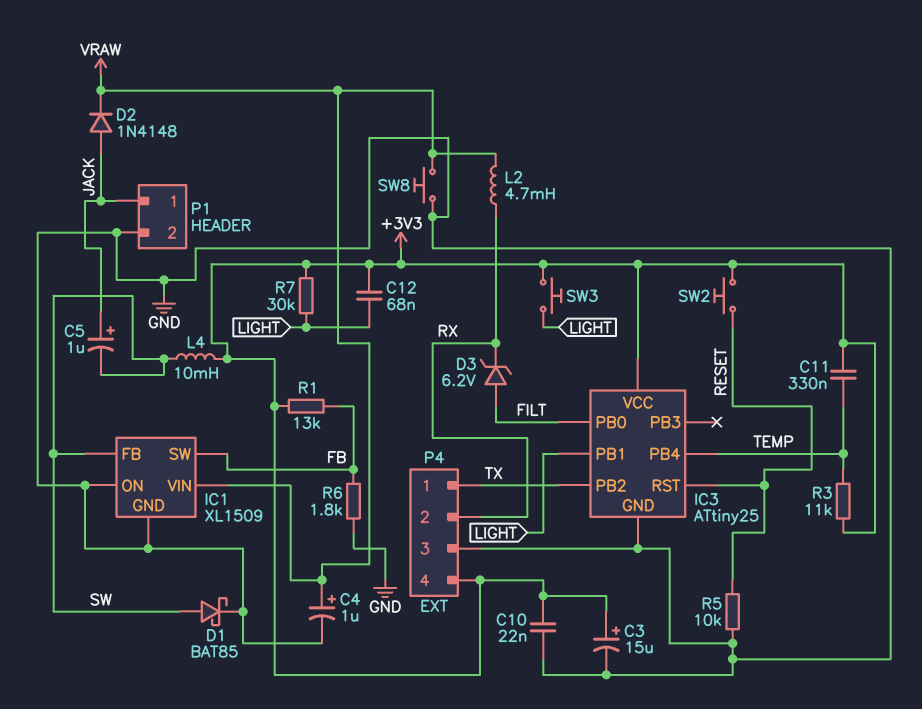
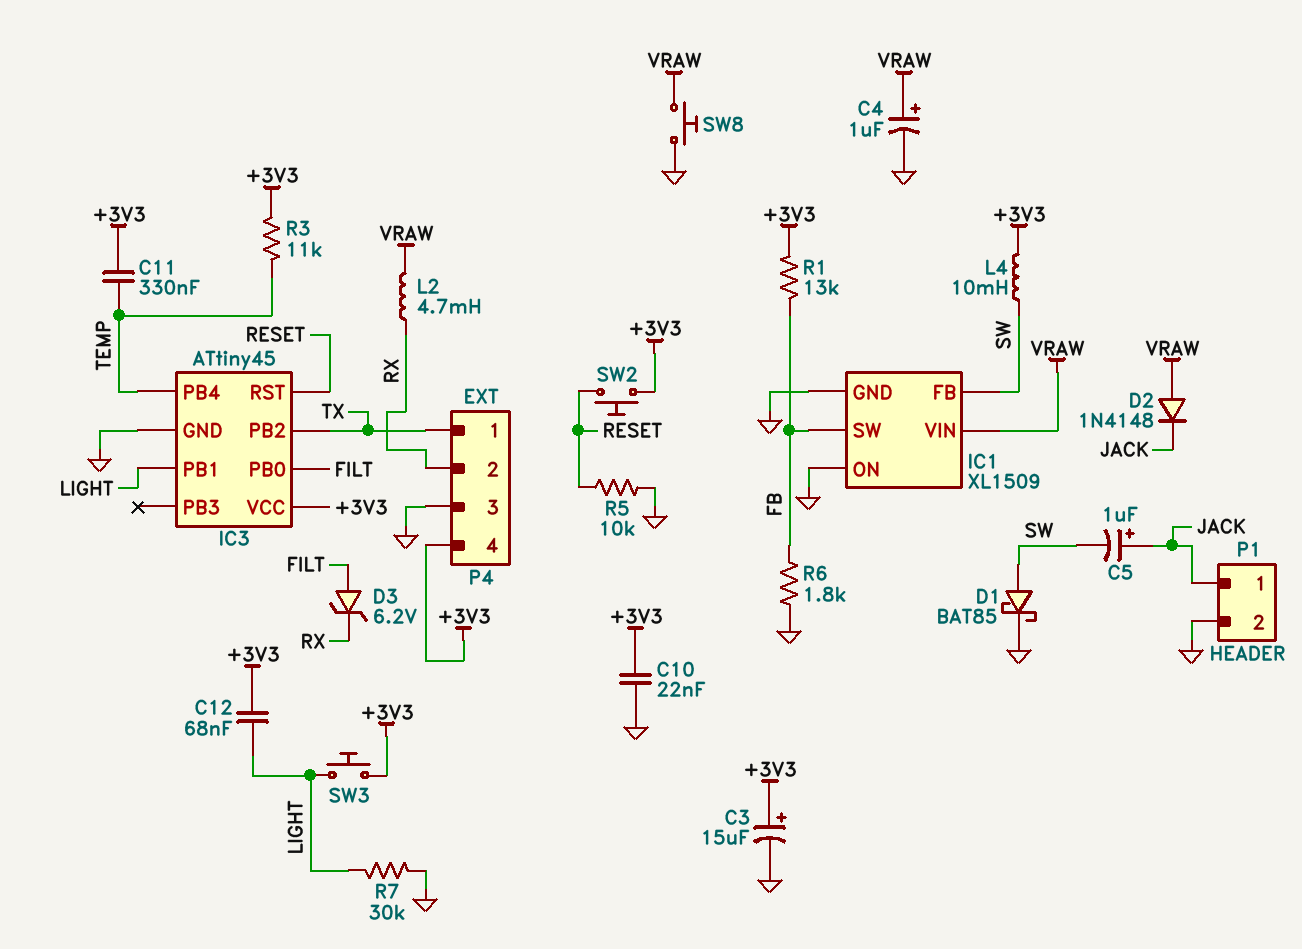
D2: diode 1N4148 (A JACK, K VRAW) -> diode 1N4148 (A VRAW, K JACK)
IC3: ATtiny25 -> ATtiny45
R7: 30k (+3V3, LIGHT) -> 30k (GND, LIGHT)

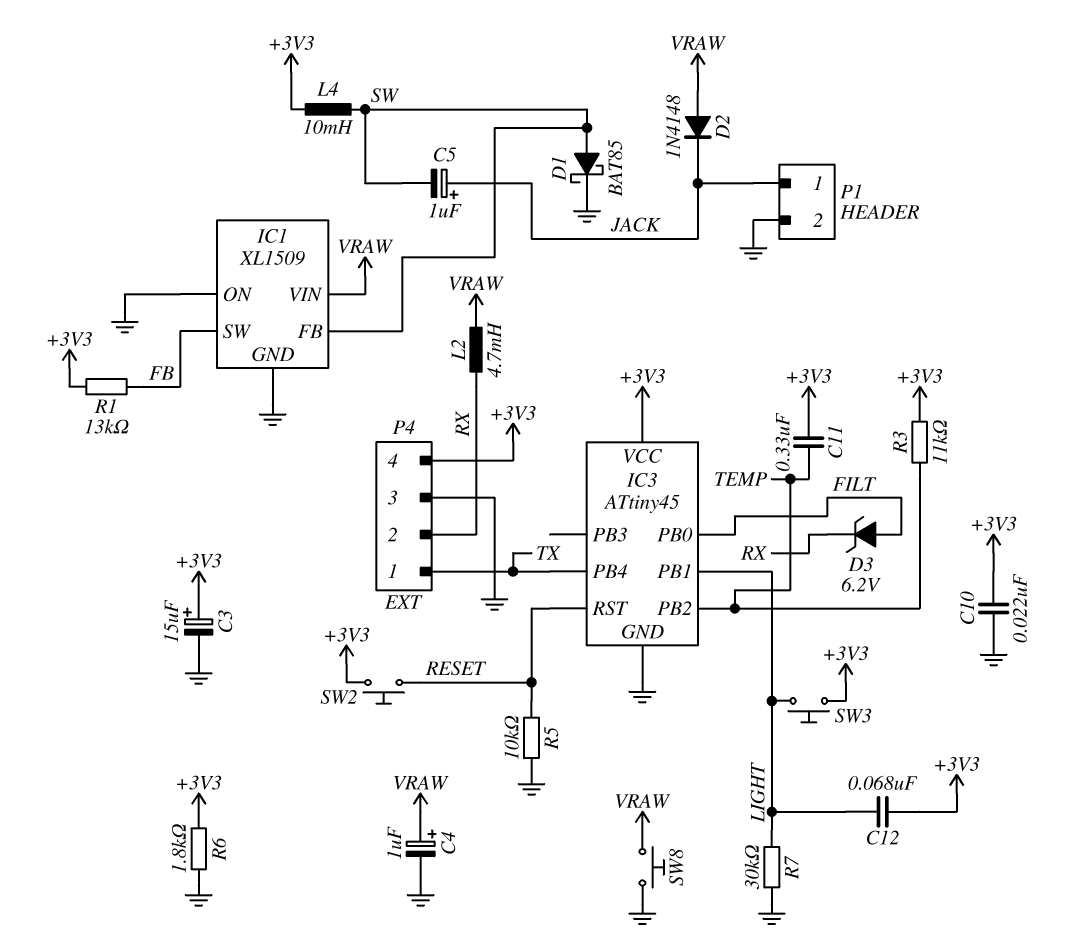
IC3 pin PB2: TX -> TEMP
IC3 pin PB4: TEMP -> TX
R6: 1.8k (FB, GND) -> 1.8k (+3V3, GND)

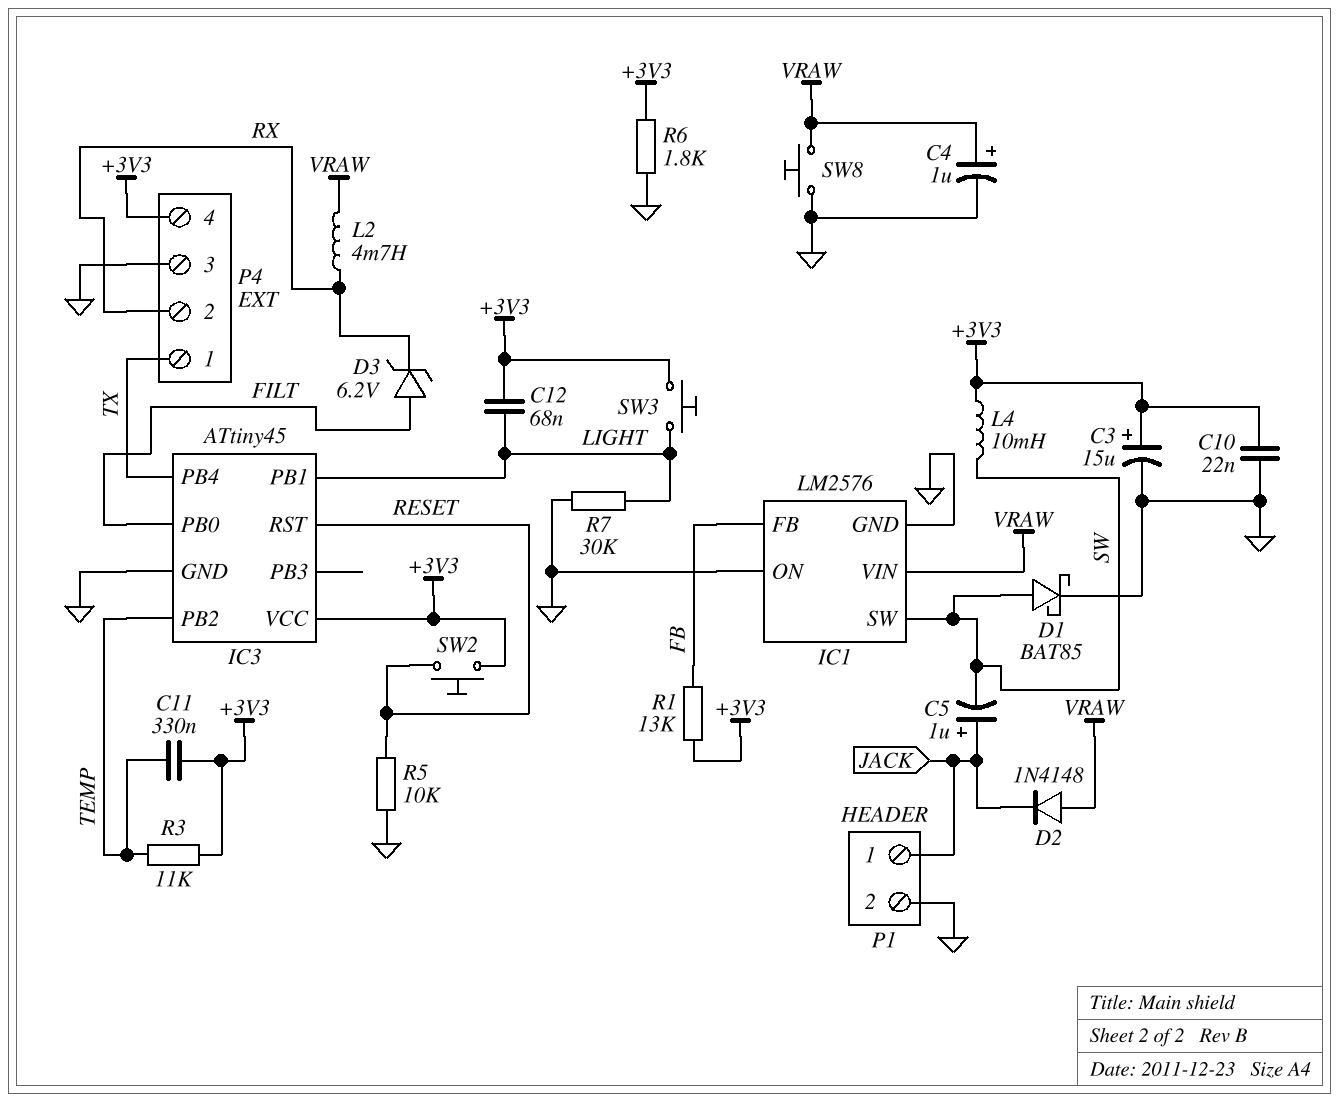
IC1: XL1509 -> LM2576
IC1 pin FB: SW -> FB
IC1 pin SW: FB -> SW

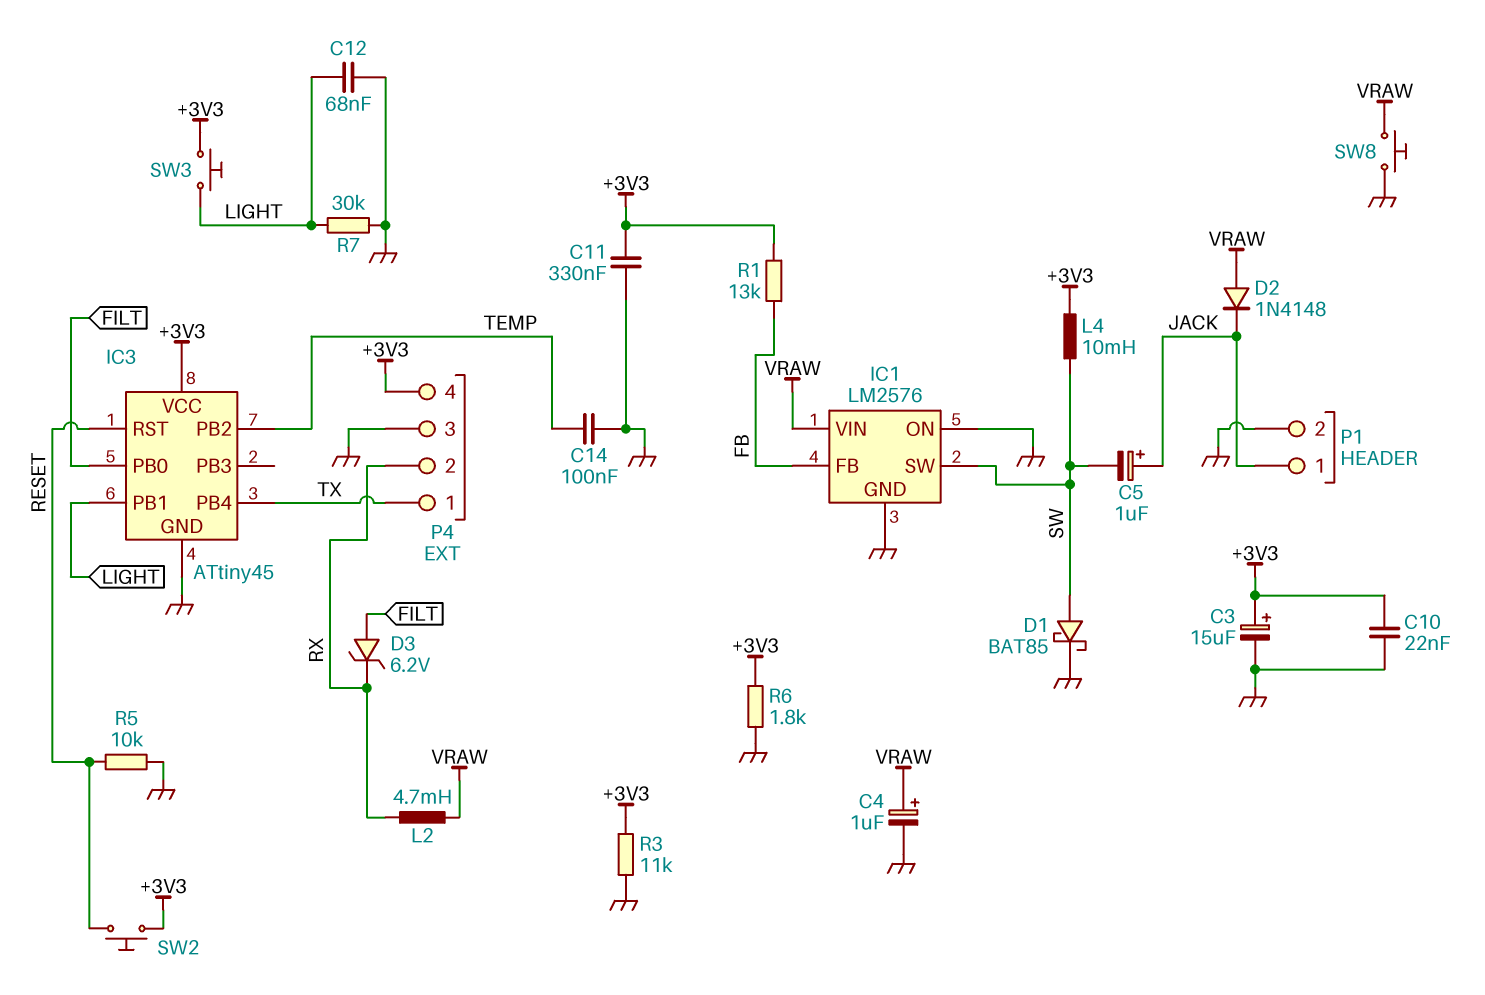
C11: 330nF (+3V3, TEMP) -> 330nF (+3V3, GND)
C12: 68nF (+3V3, LIGHT) -> 68nF (GND, LIGHT)
C14: none -> 100nF (GND, TEMP)
R3: 11k (+3V3, TEMP) -> 11k (+3V3, GND)

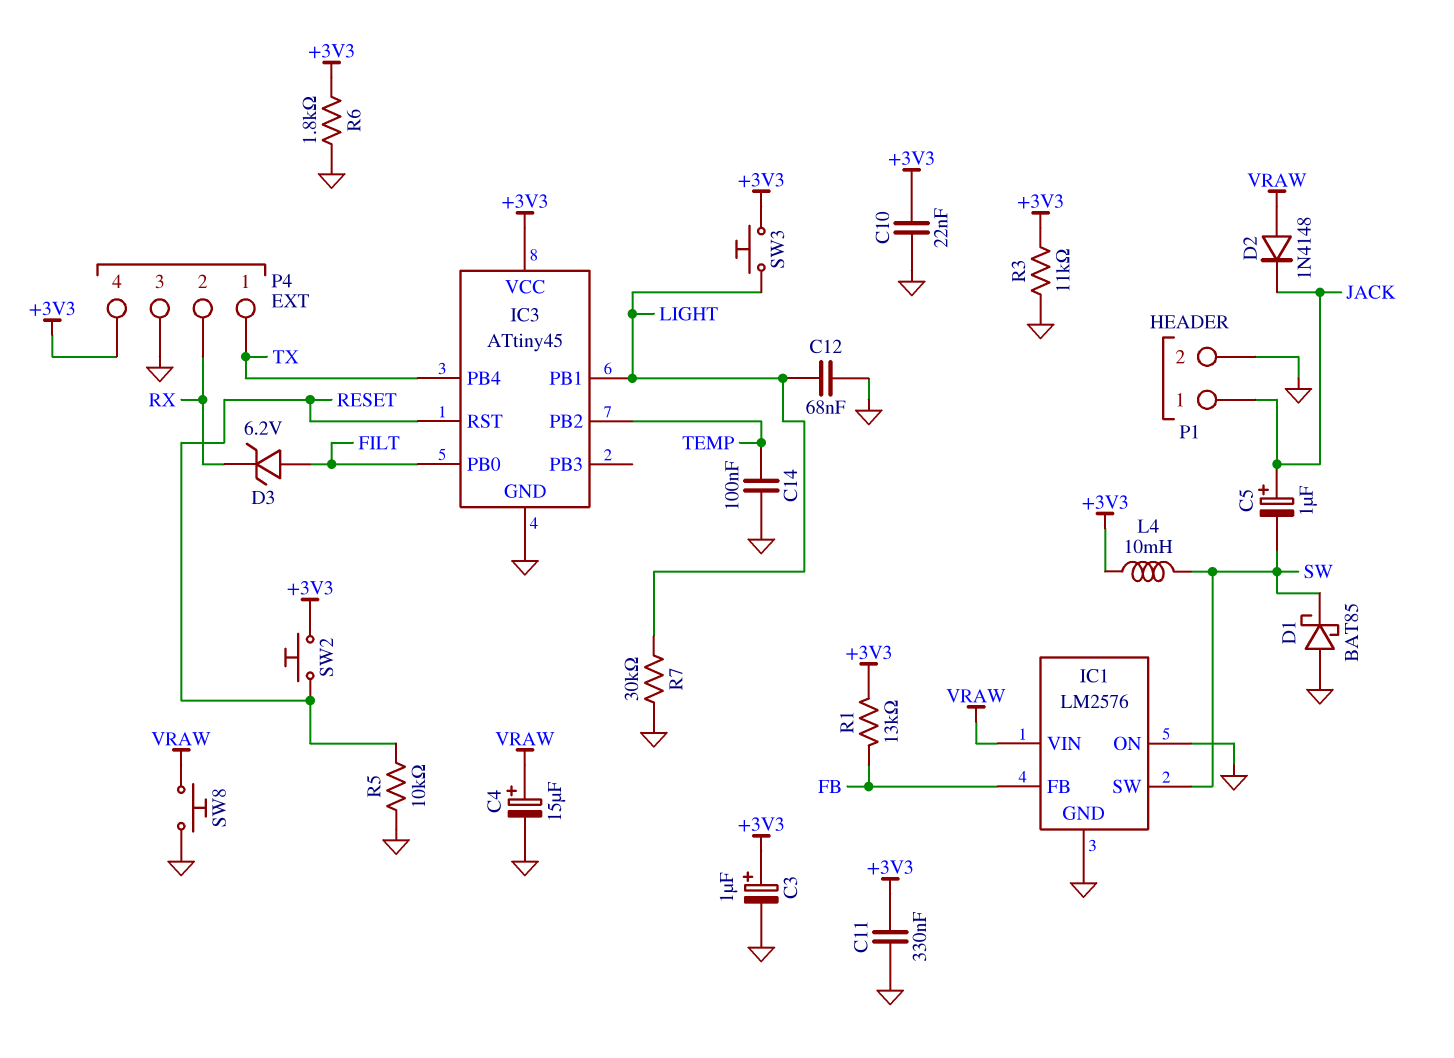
C3: 15uF (plus +3V3, minus GND) -> 1uF (plus +3V3, minus GND)
C4: 1uF (plus VRAW, minus GND) -> 15uF (plus VRAW, minus GND)
D1: schottky BAT85 (A SW, K GND) -> schottky BAT85 (A GND, K SW)
L2: 4.7mH (RX, VRAW) -> none

